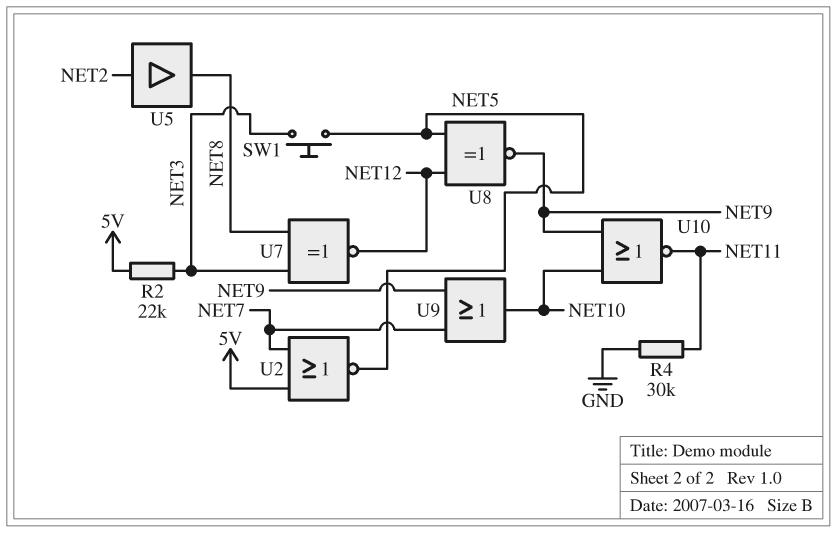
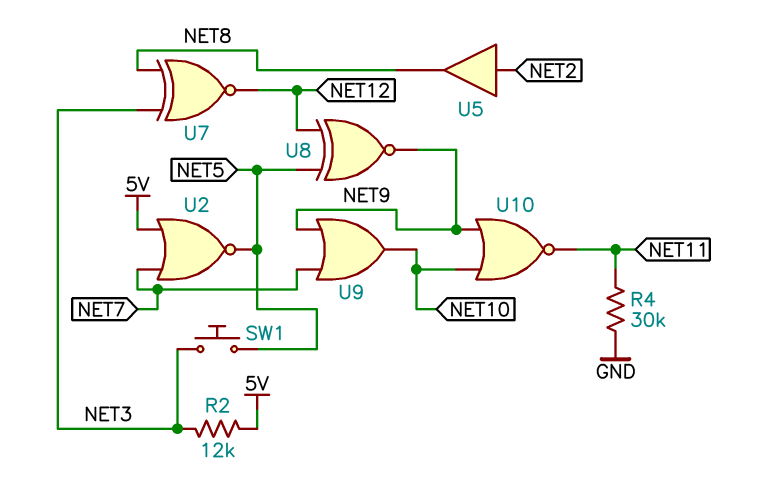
R2: 22k (5V, NET3) -> 12k (5V, NET3)

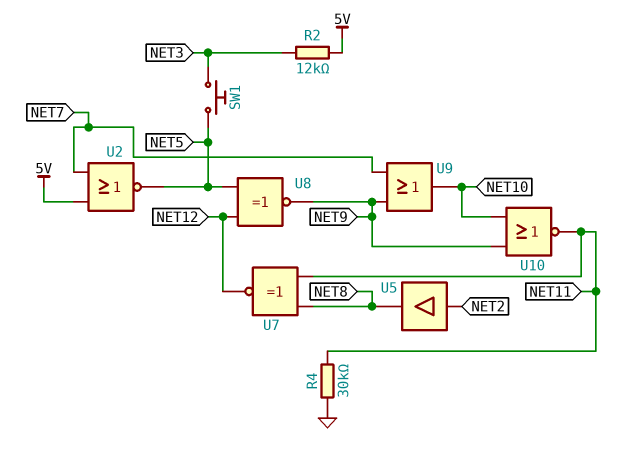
U7: XNOR (in NET3, in NET8, out NET12) -> XNOR (in NET8, in NET11, out NET12)

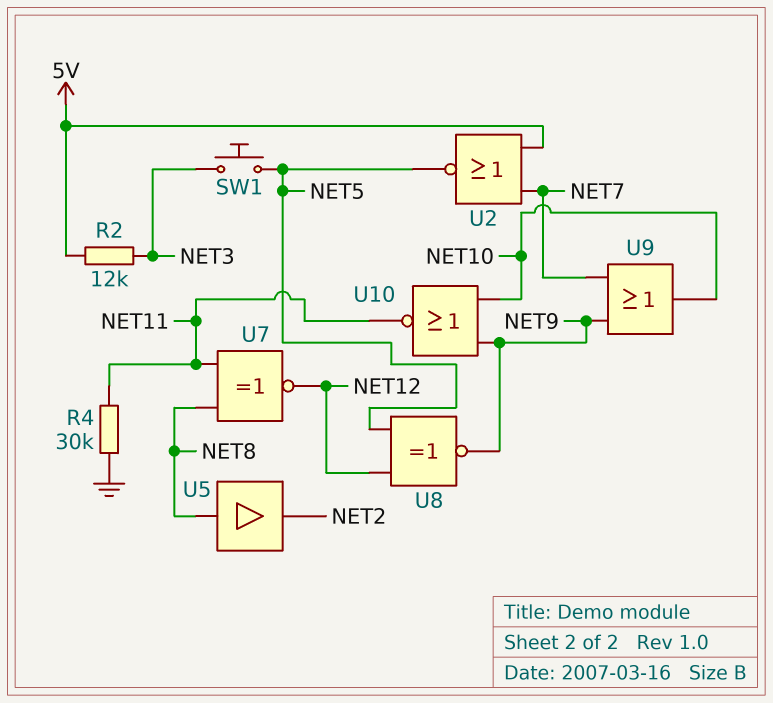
U5: buffer (in NET2, out NET8) -> buffer (in NET8, out NET2)

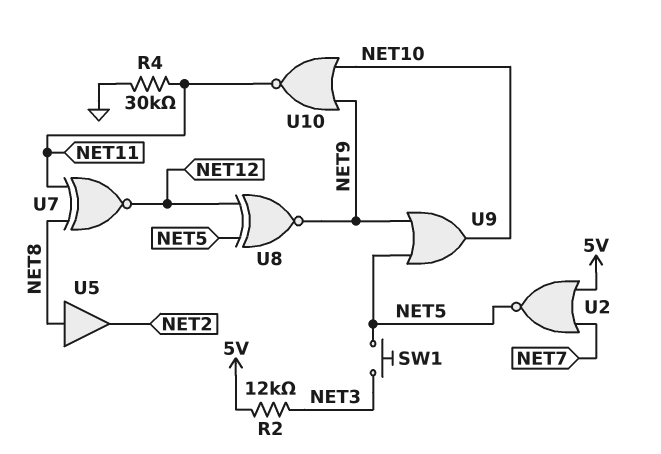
U9: OR (in NET7, in NET9, out NET10) -> OR (in NET5, in NET9, out NET10)

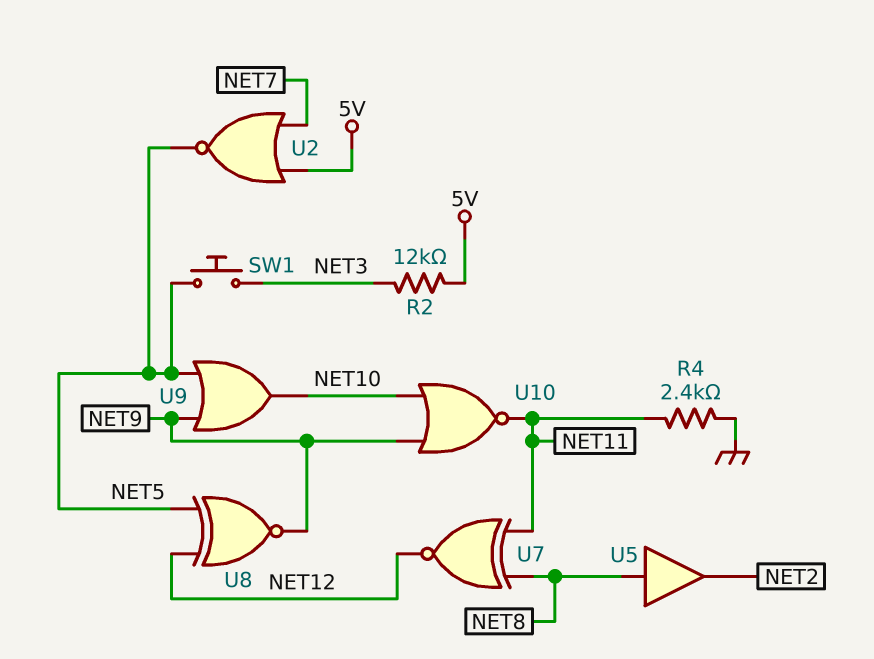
R4: 30k (GND, NET11) -> 2.4k (GND, NET11)

